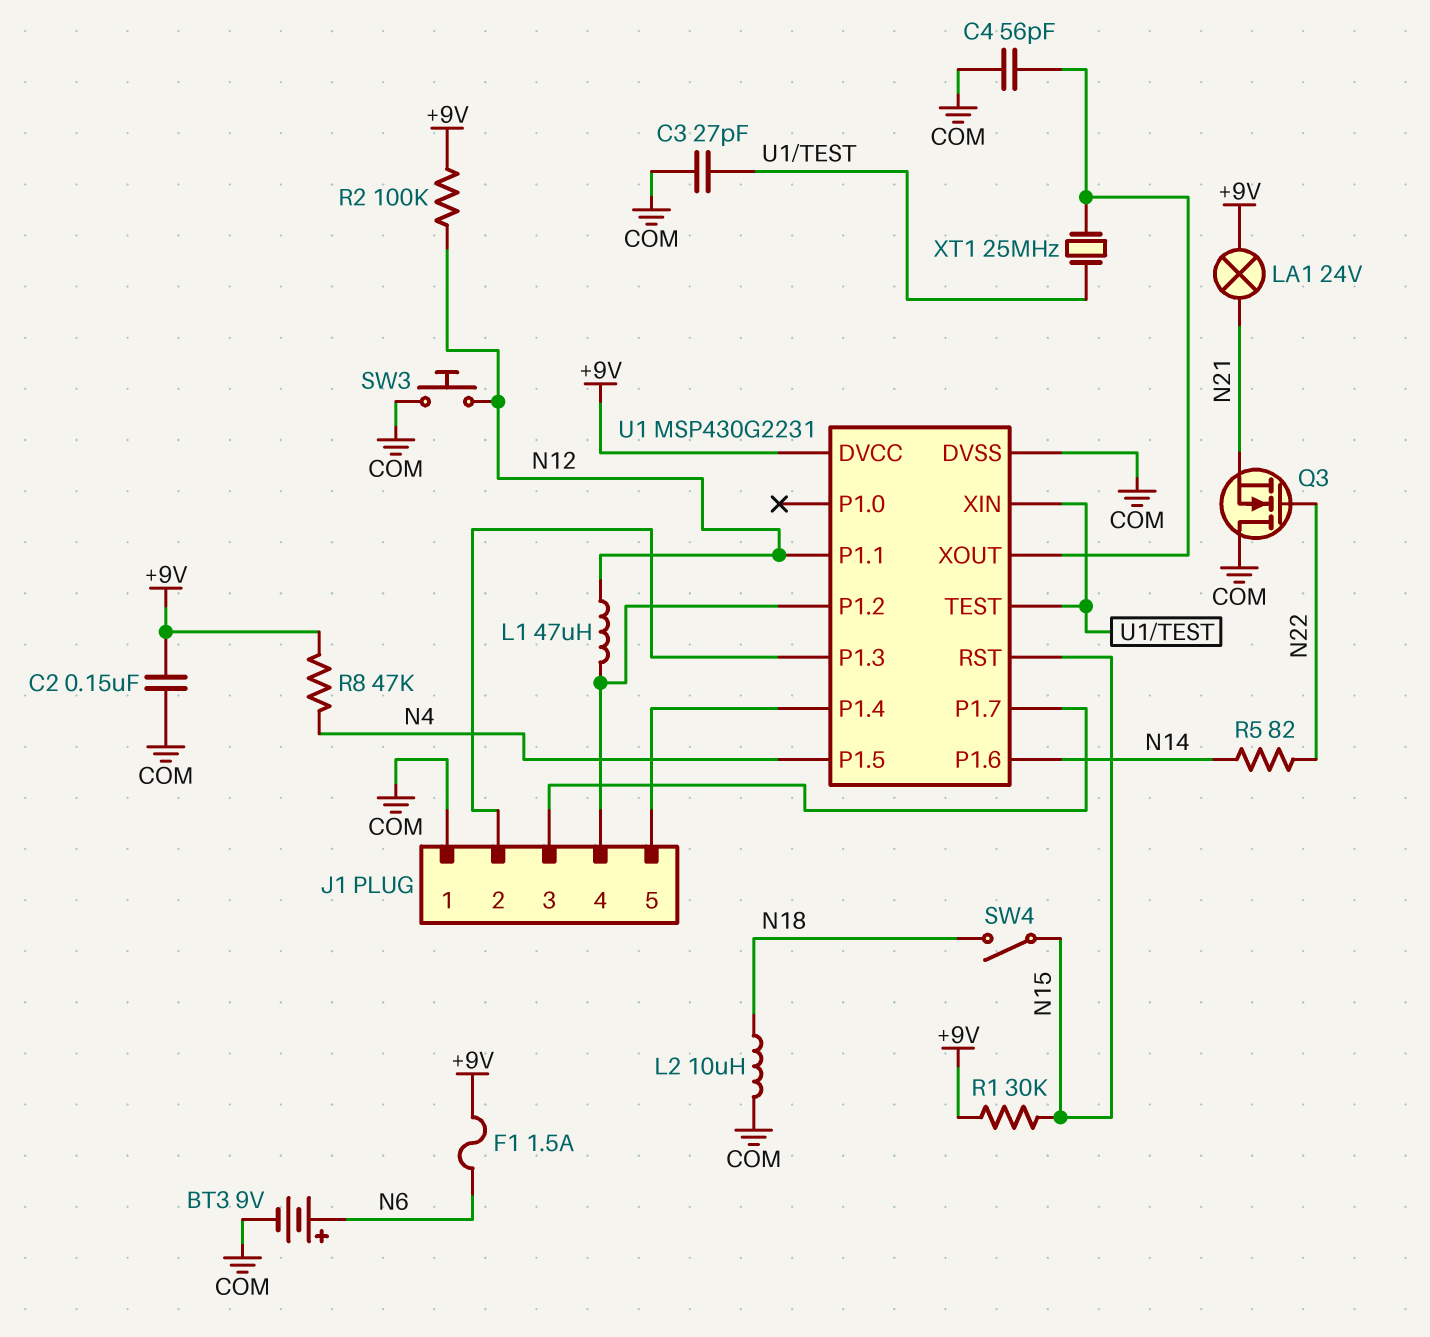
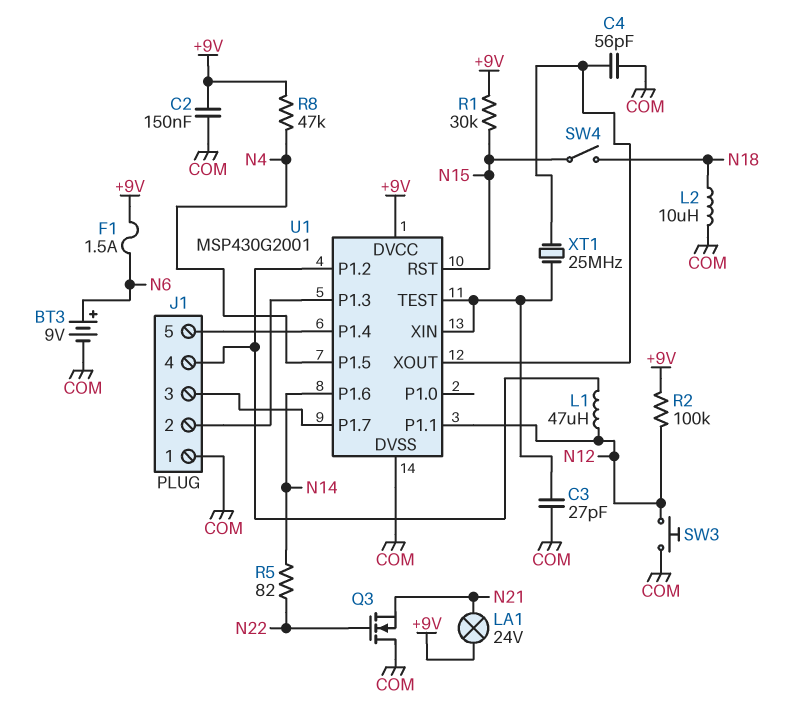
U1: MSP430G2231 -> MSP430G2001

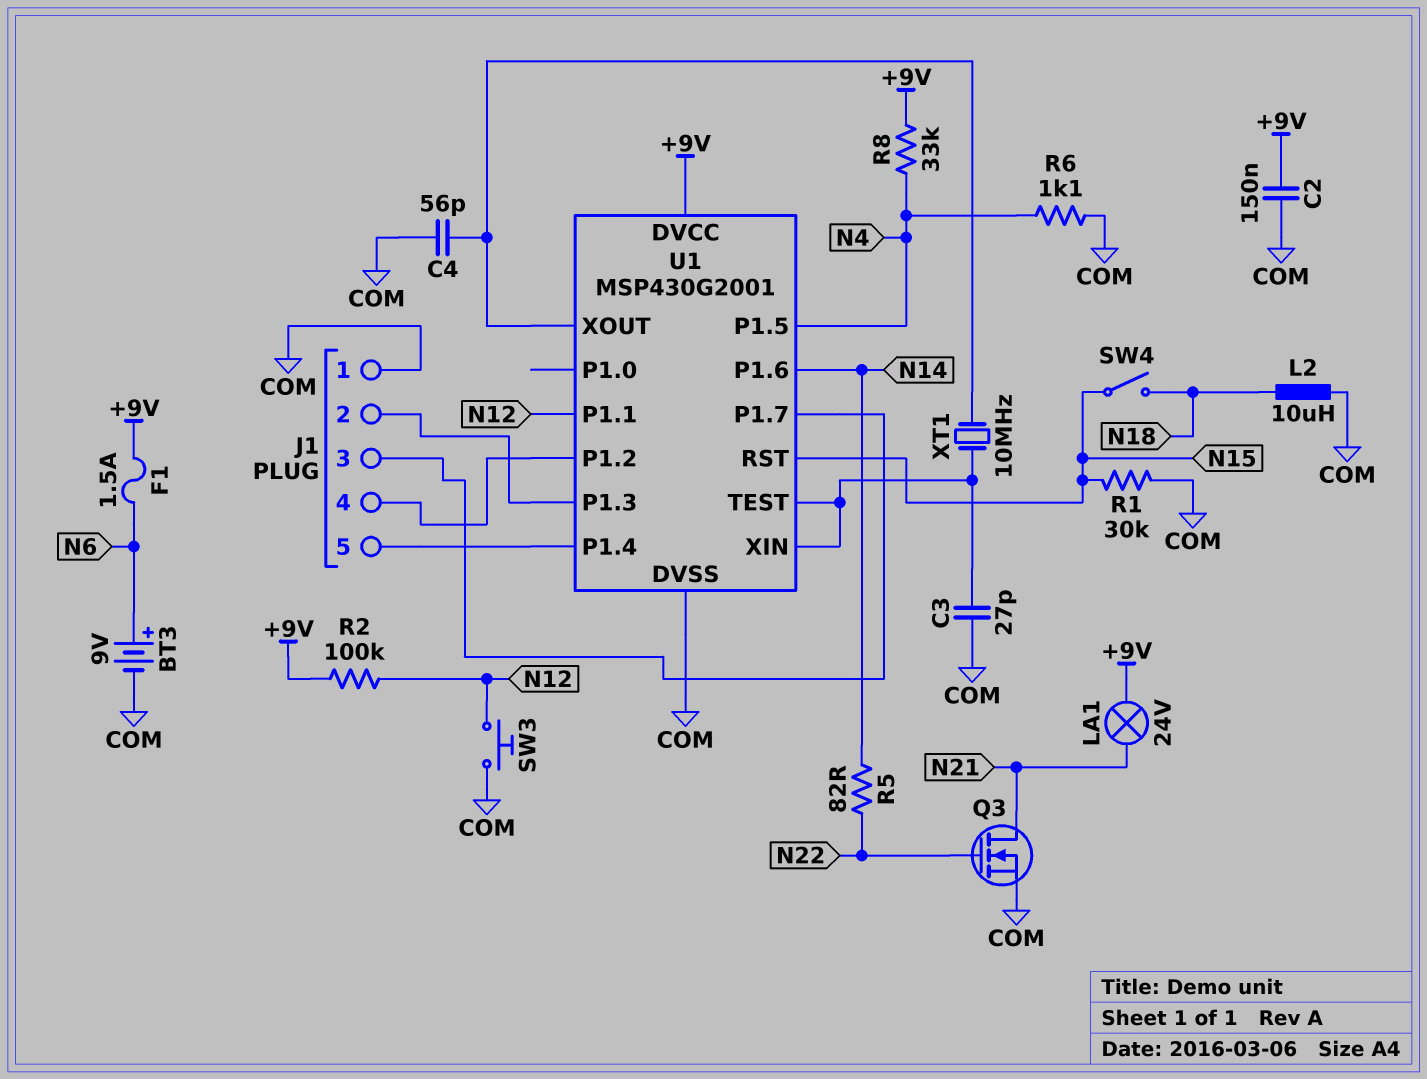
L1: 47uH (J1/4, N12) -> none
Q3: NMOS (G N22, D COM, S N21) -> NMOS (G N22, D N21, S COM)
R1: 30k (+9V, N15) -> 30k (COM, N15)
R6: none -> 1.1k (COM, N4)
R8: 47k (+9V, N4) -> 33k (+9V, N4)
XT1: 25MHz (U1/TEST, U1/XOUT) -> 10MHz (U1/TEST, U1/XOUT)

